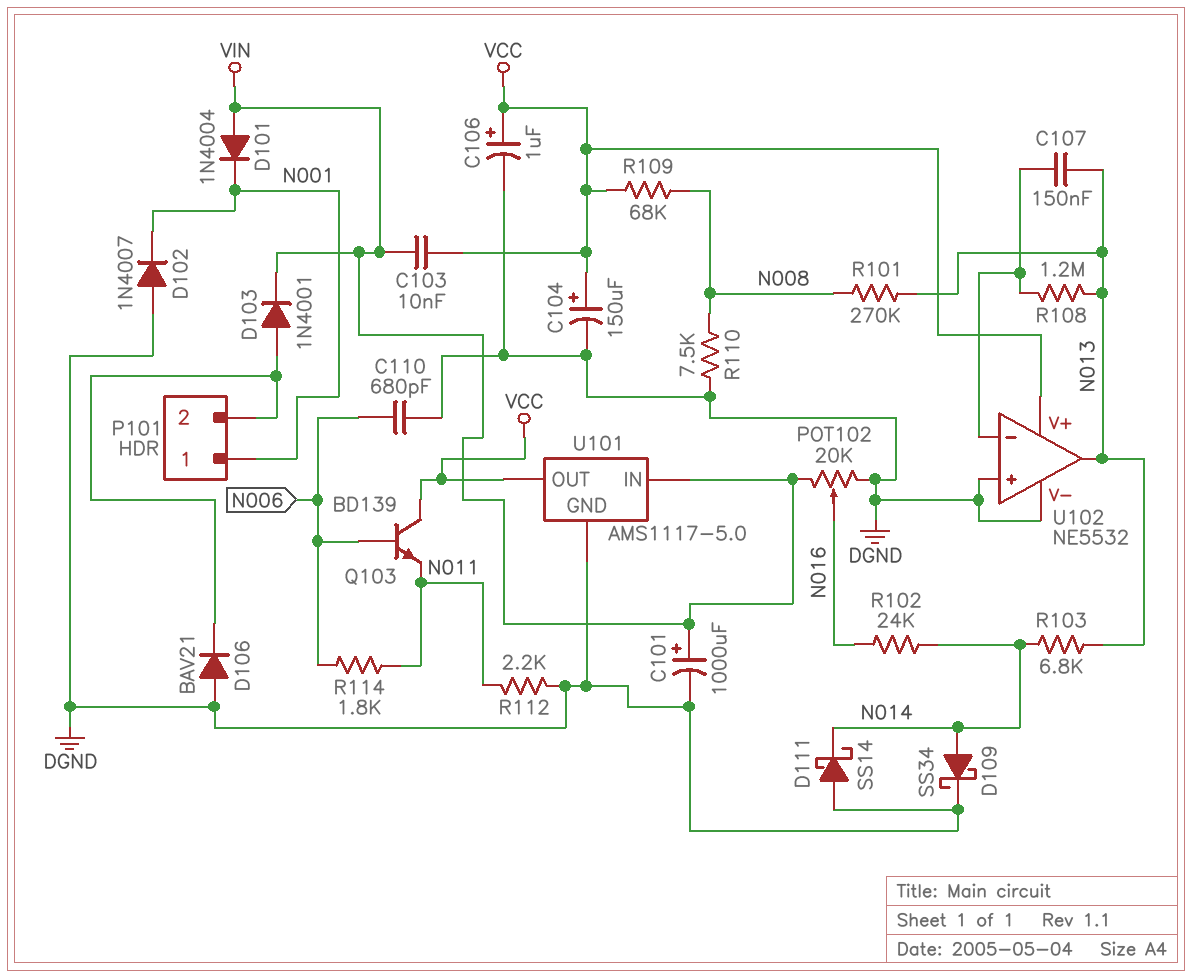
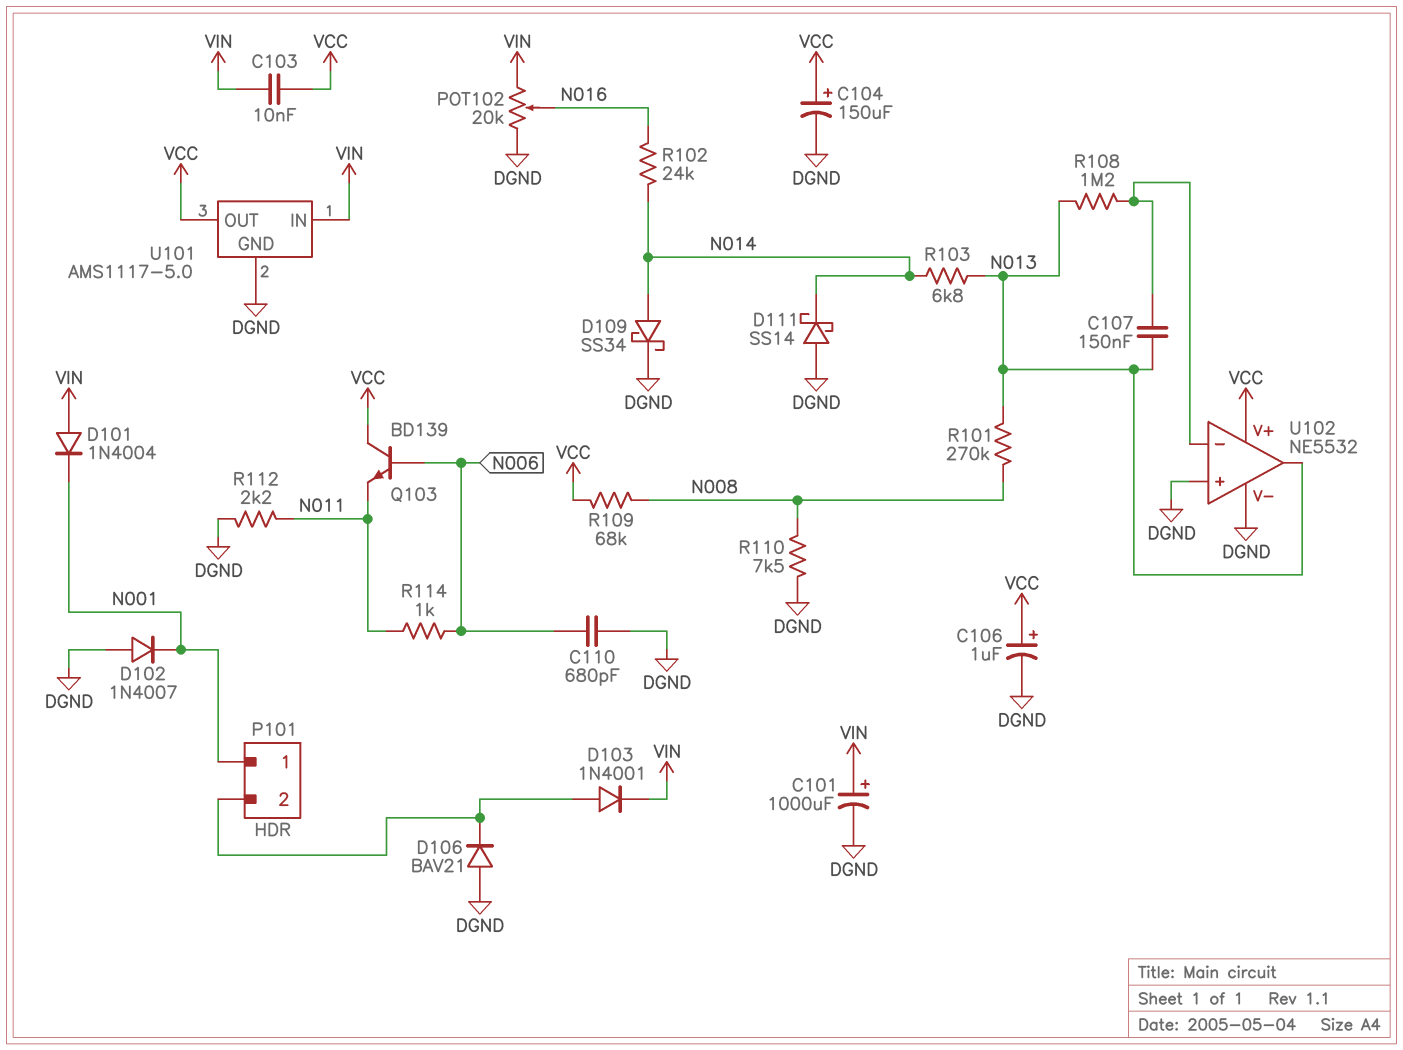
R114: 1.8k (N006, N011) -> 1k (N006, N011)

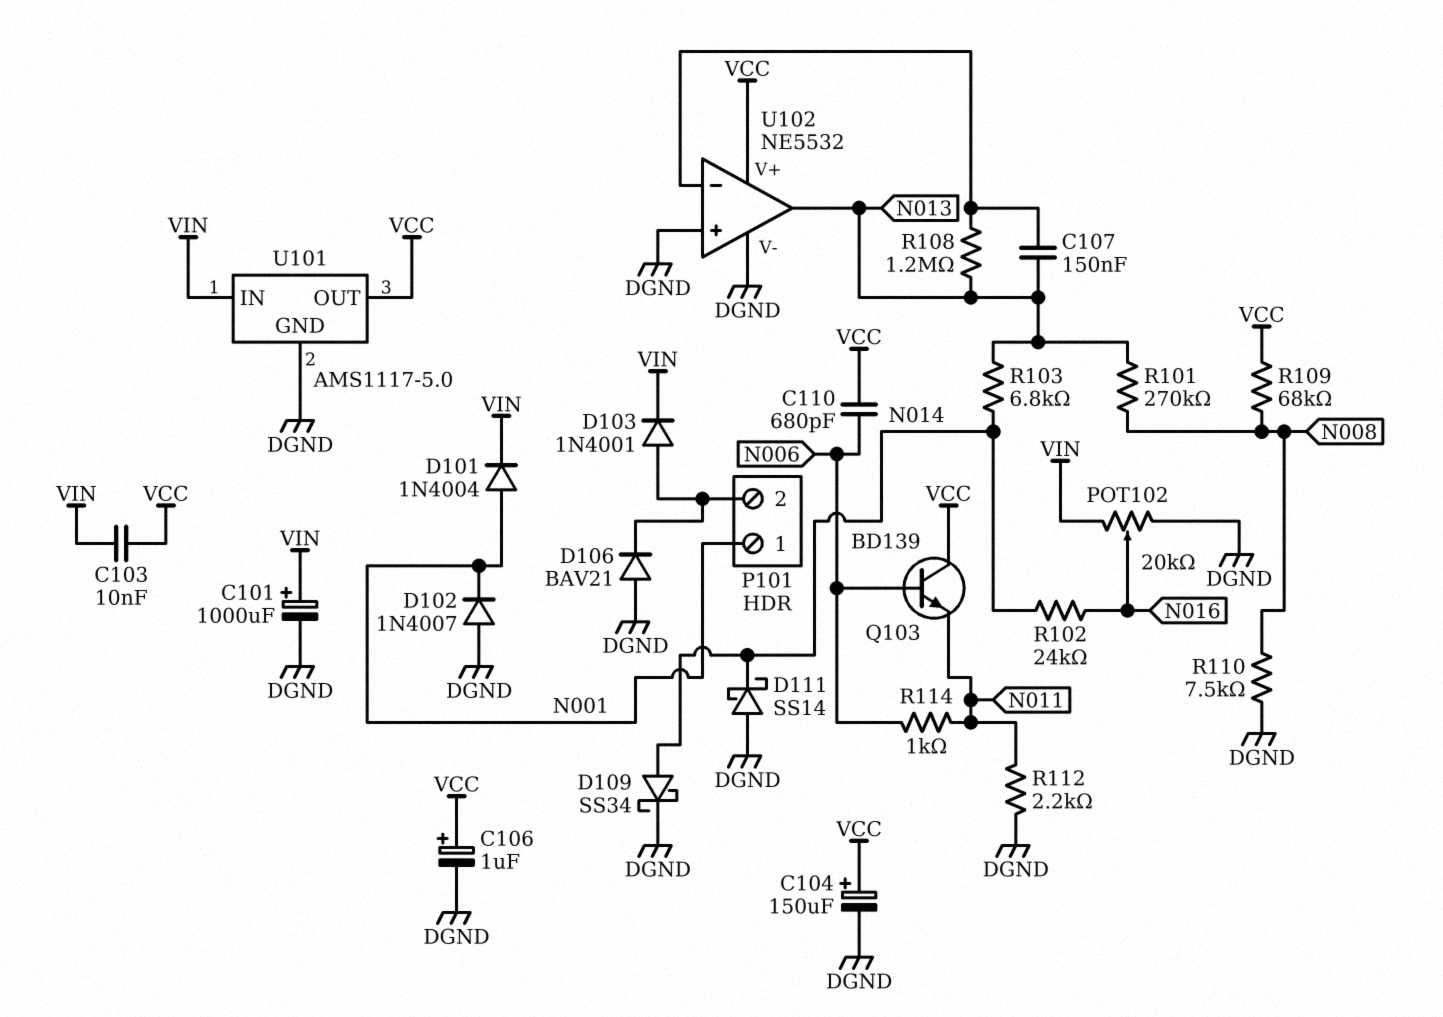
C110: 680pF (DGND, N006) -> 680pF (N006, VCC)
D101: diode 1N4004 (A VIN, K N001) -> diode 1N4004 (A N001, K VIN)

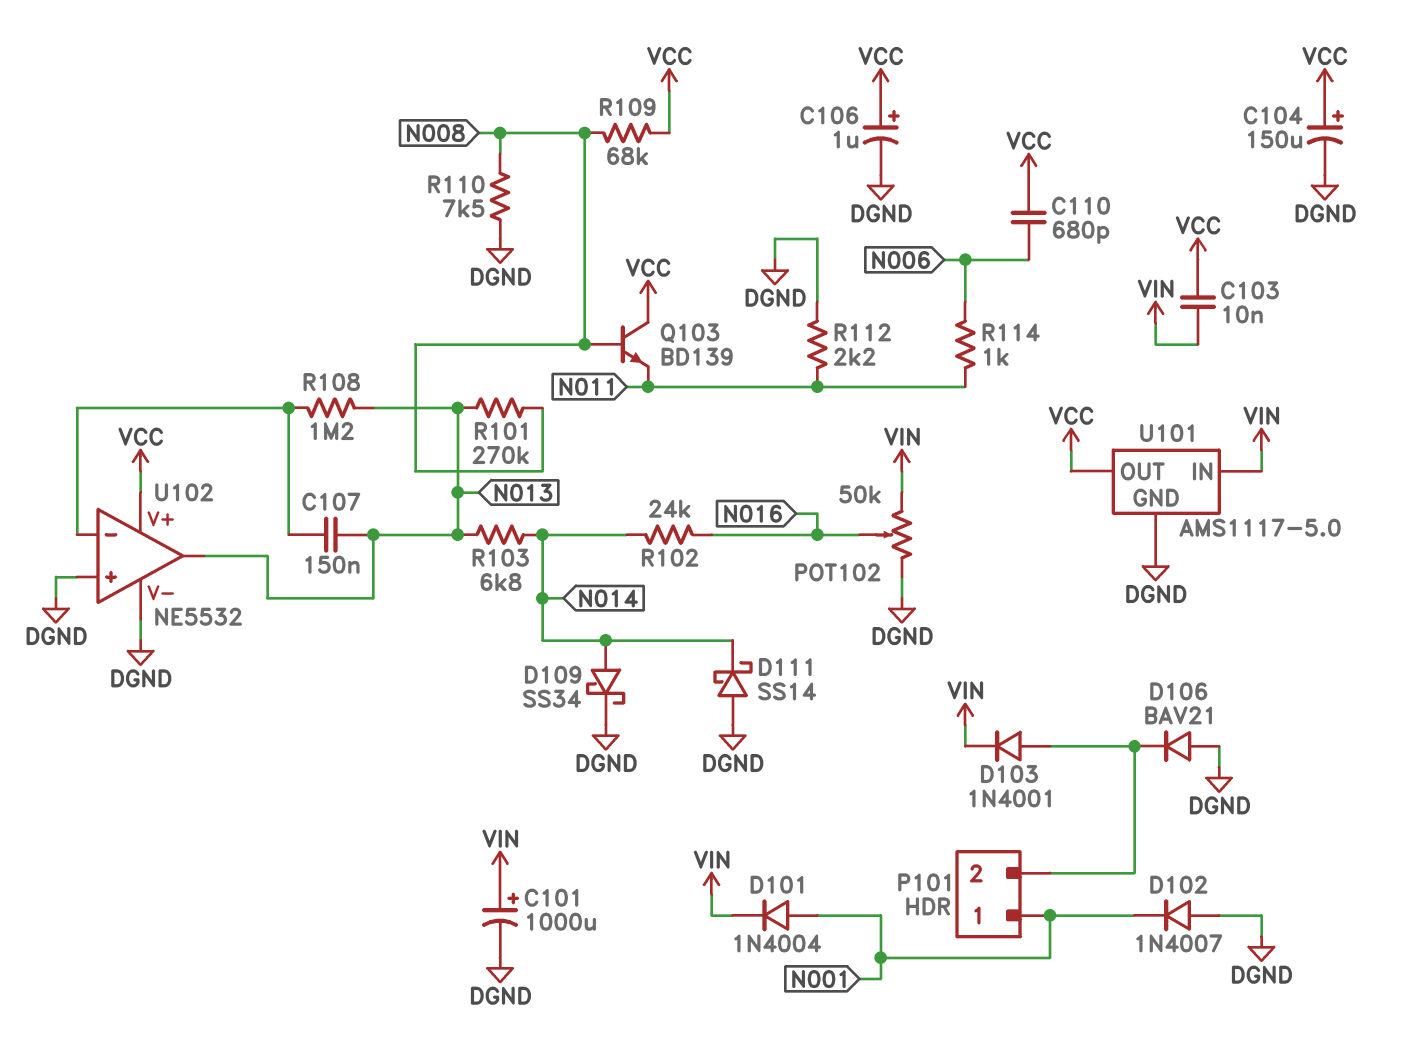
POT102: 20k (DGND, VIN, wiper N016) -> 50k (DGND, VIN, wiper N016)
Q103: NPN BD139 (B N006, C VCC, E N011) -> NPN BD139 (B N008, C VCC, E N011)

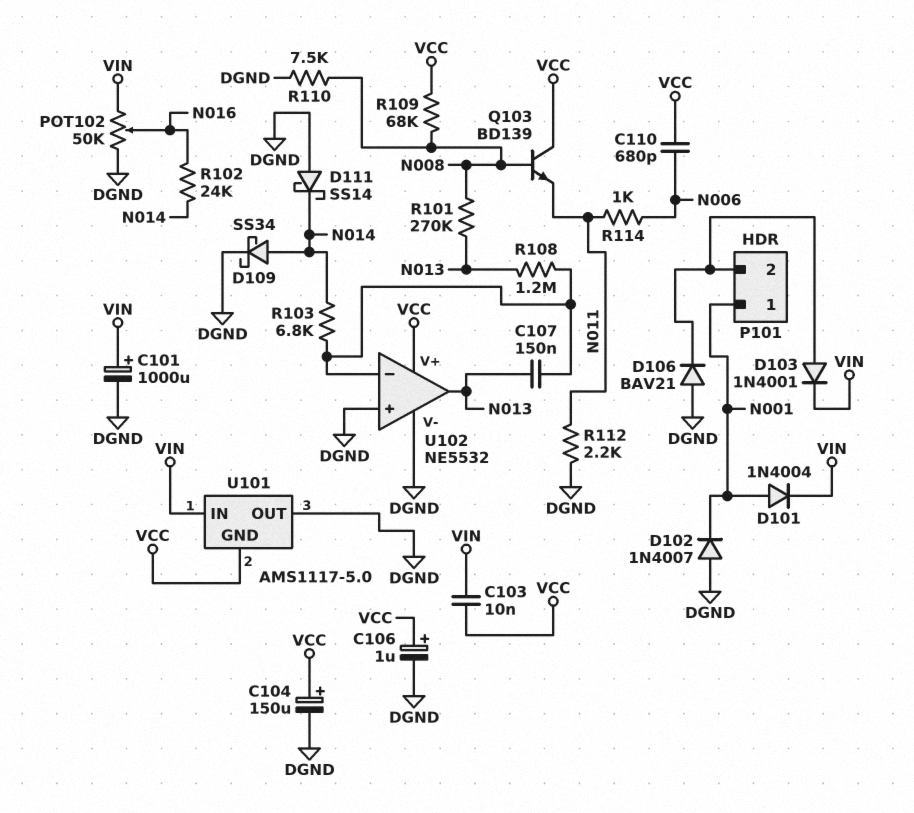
R103: 6.8k (N013, N014) -> 6.8k (N014, U102/in-)
U101 pin GND: DGND -> VCC
U101 pin OUT: VCC -> DGND

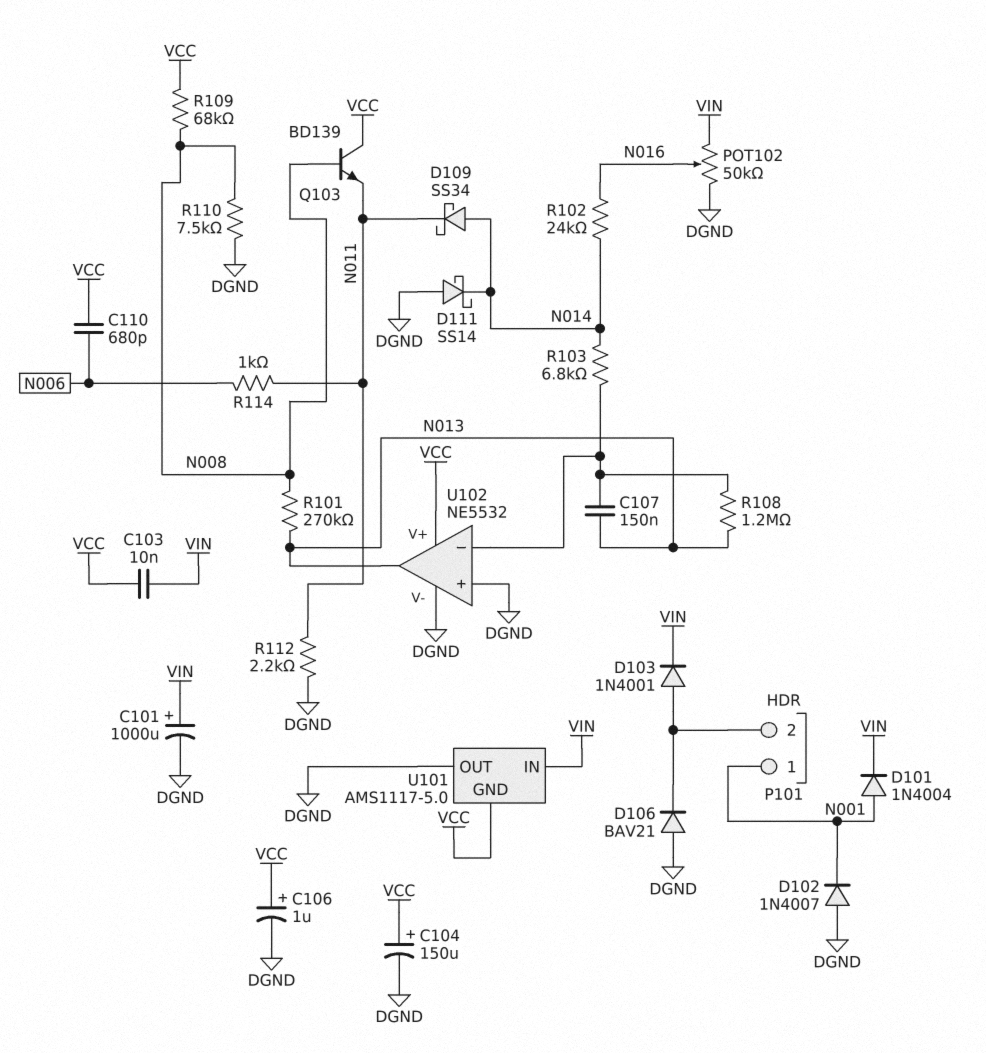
D109: schottky SS34 (A N014, K DGND) -> schottky SS34 (A N014, K N011)

